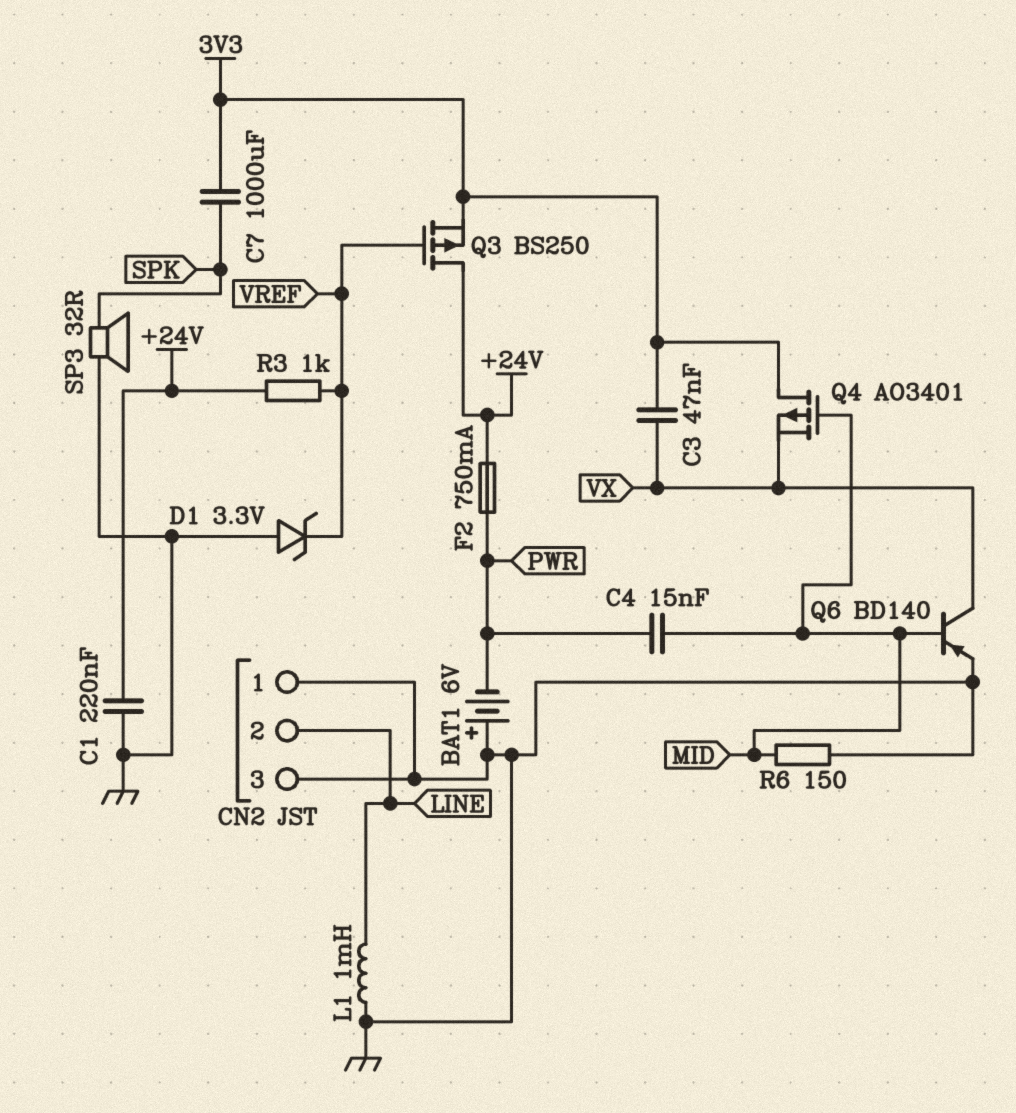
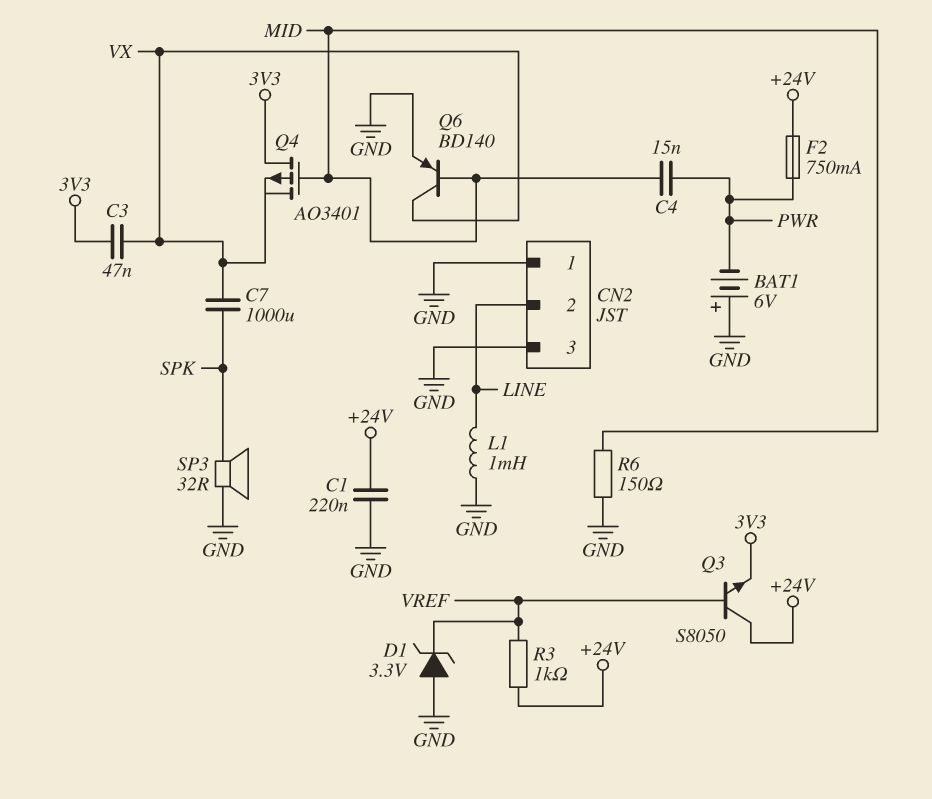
C7: 1000uF (3V3, SPK) -> 1000uF (SPK, VX)
Q3: PMOS BS250 (G VREF, D +24V, S 3V3) -> NPN S8050 (B VREF, C +24V, E 3V3)

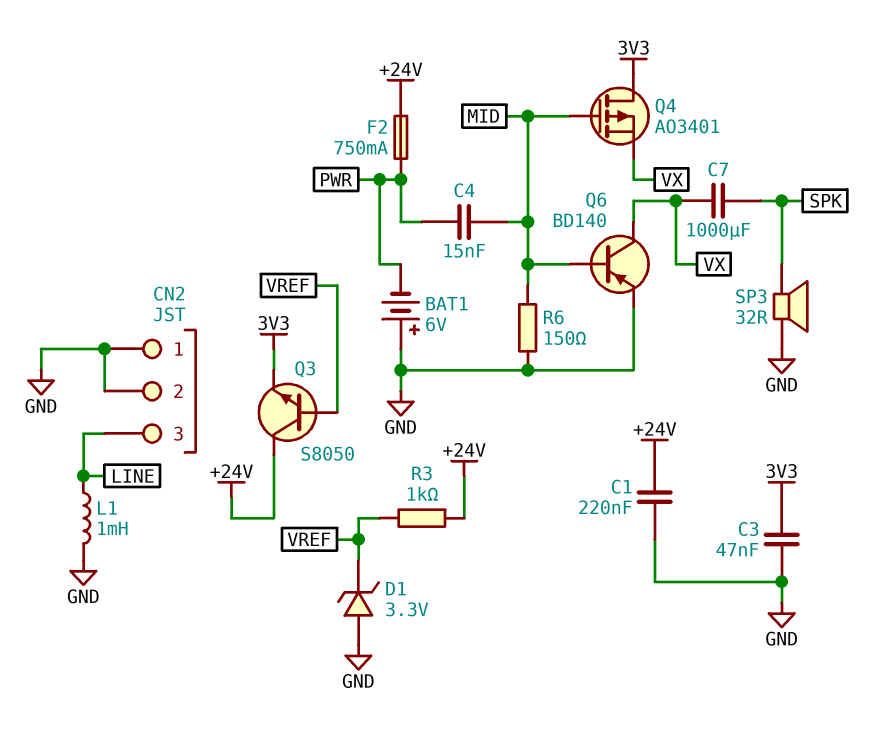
C3: 47nF (3V3, VX) -> 47nF (3V3, GND)
CN2 pin 2: LINE -> GND
CN2 pin 3: GND -> LINE

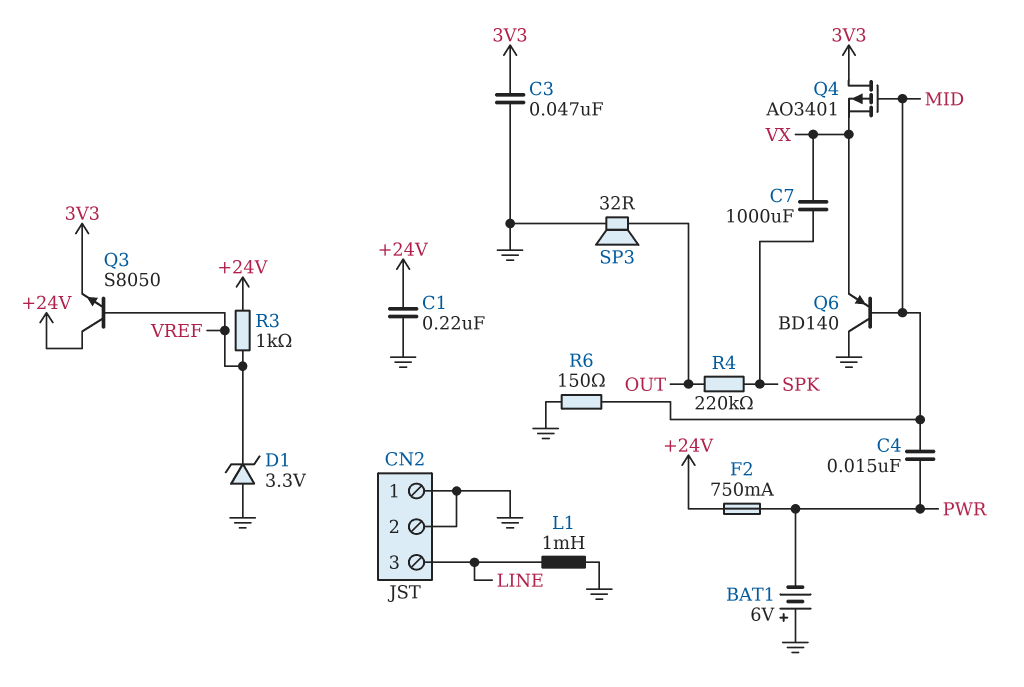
Q6: PNP BD140 (B MID, C VX, E GND) -> PNP BD140 (B MID, C GND, E VX)
R4: none -> 220k (OUT, SPK)
SP3: speaker 32R (GND, SPK) -> speaker 32R (GND, OUT)

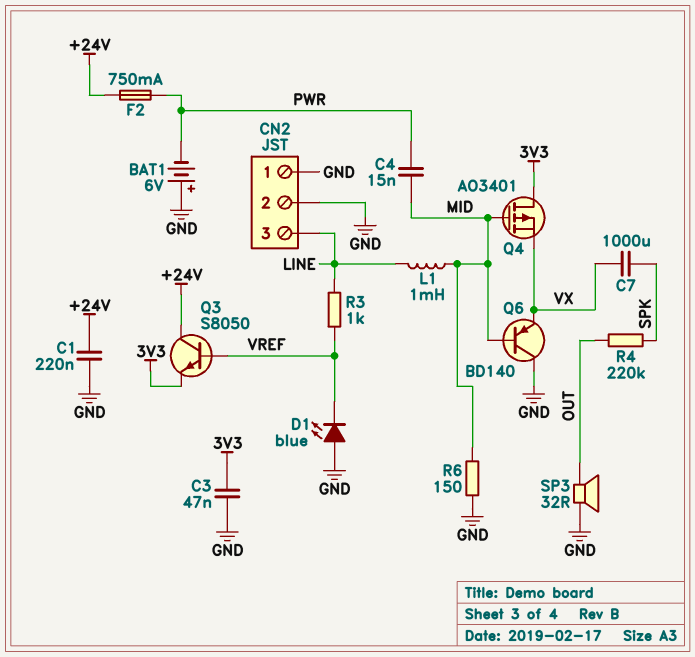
D1: zener 3.3V (A GND, K VREF) -> LED blue (A GND, K VREF)
L1: 1mH (GND, LINE) -> 1mH (LINE, MID)
R3: 1k (+24V, VREF) -> 1k (LINE, VREF)

